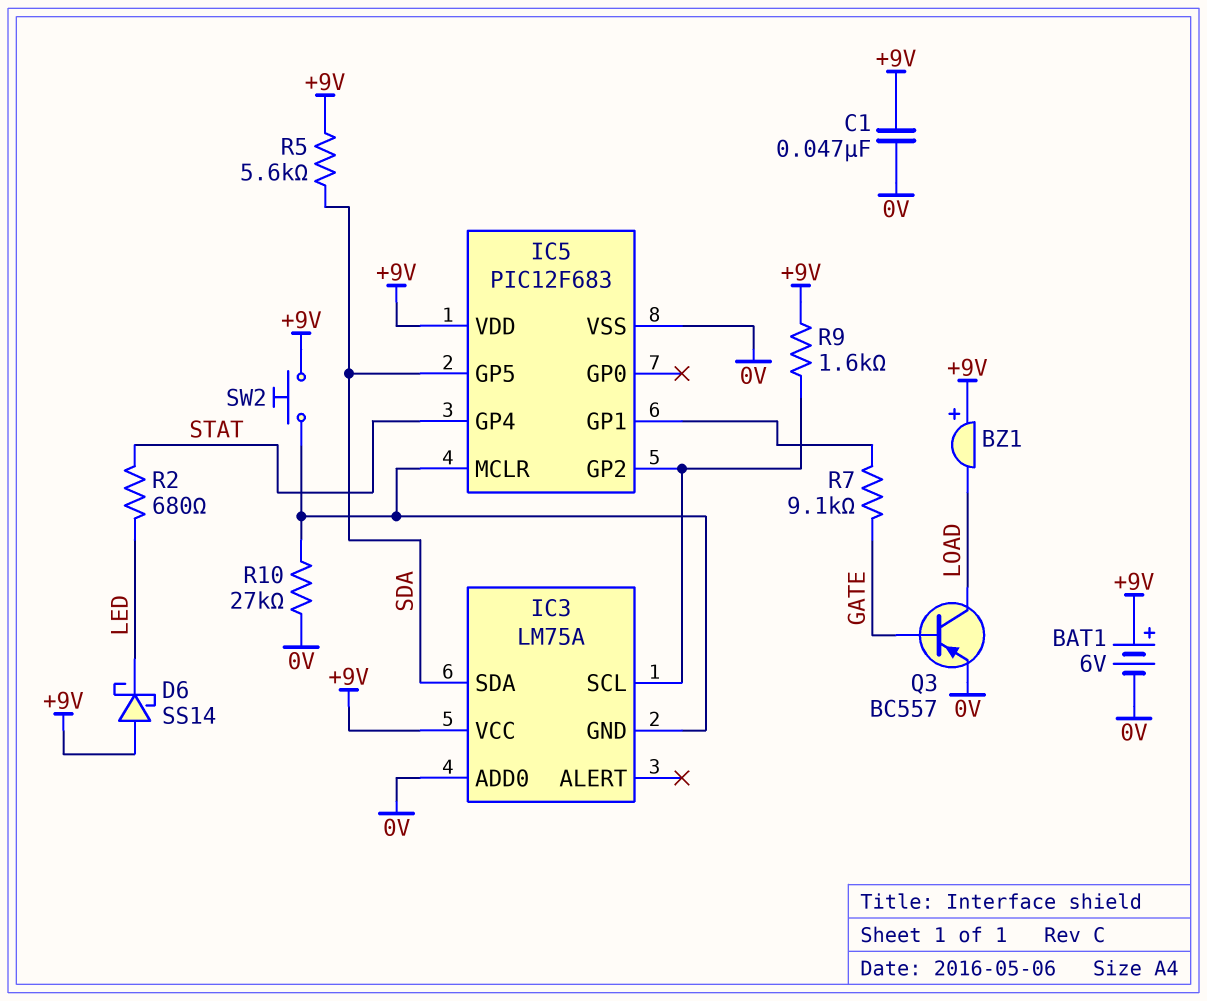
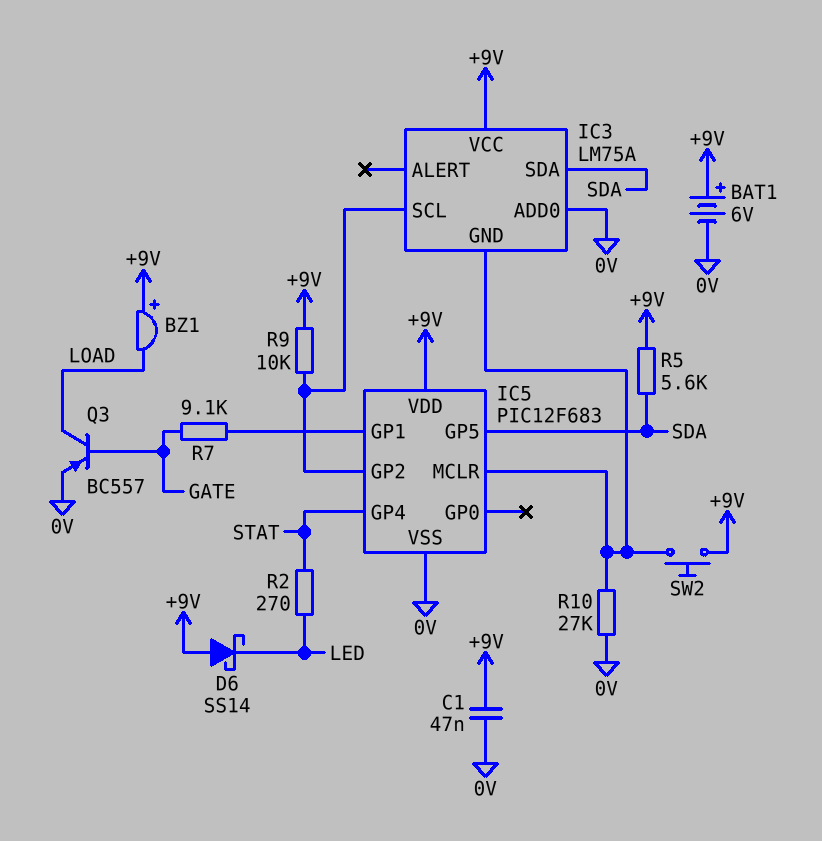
R2: 680 (LED, STAT) -> 270 (LED, STAT)
R9: 1.6k (+9V, IC3/SCL) -> 10k (+9V, IC3/SCL)

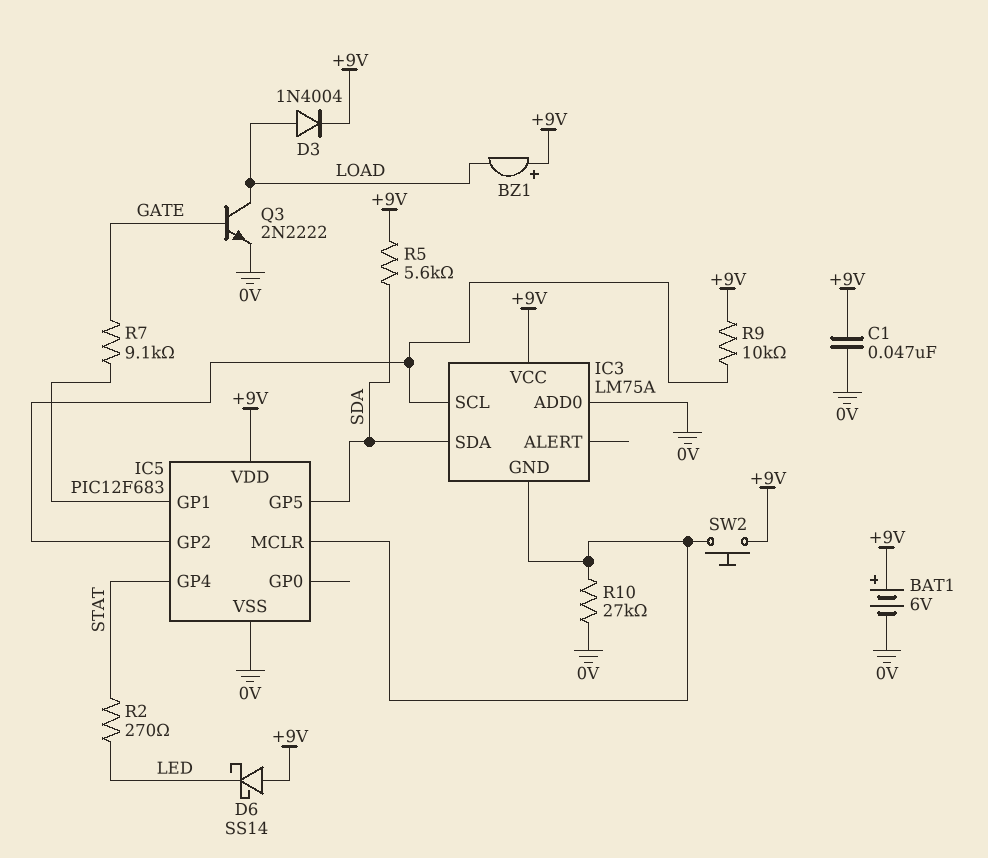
D3: none -> diode 1N4004 (A LOAD, K +9V)
Q3: PNP BC557 (B GATE, C LOAD, E 0V) -> NPN 2N2222 (B GATE, C LOAD, E 0V)

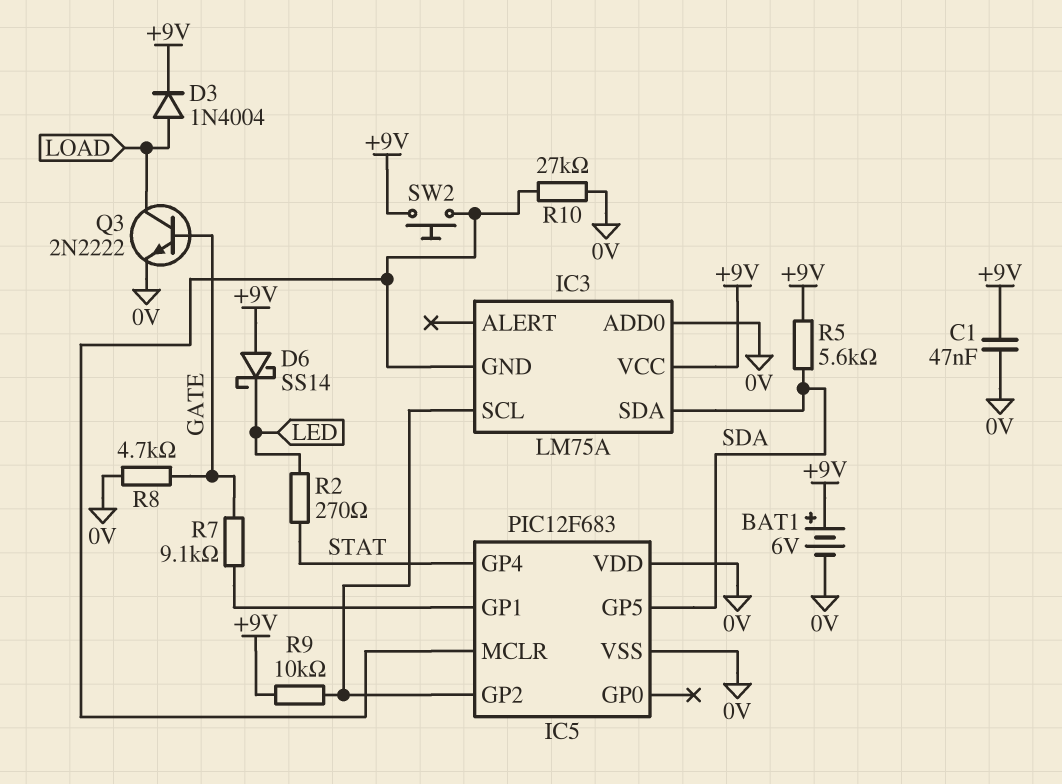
BZ1: buzzer (plus +9V, minus LOAD) -> none
IC5 pin VDD: +9V -> 0V
R8: none -> 4.7k (0V, GATE)

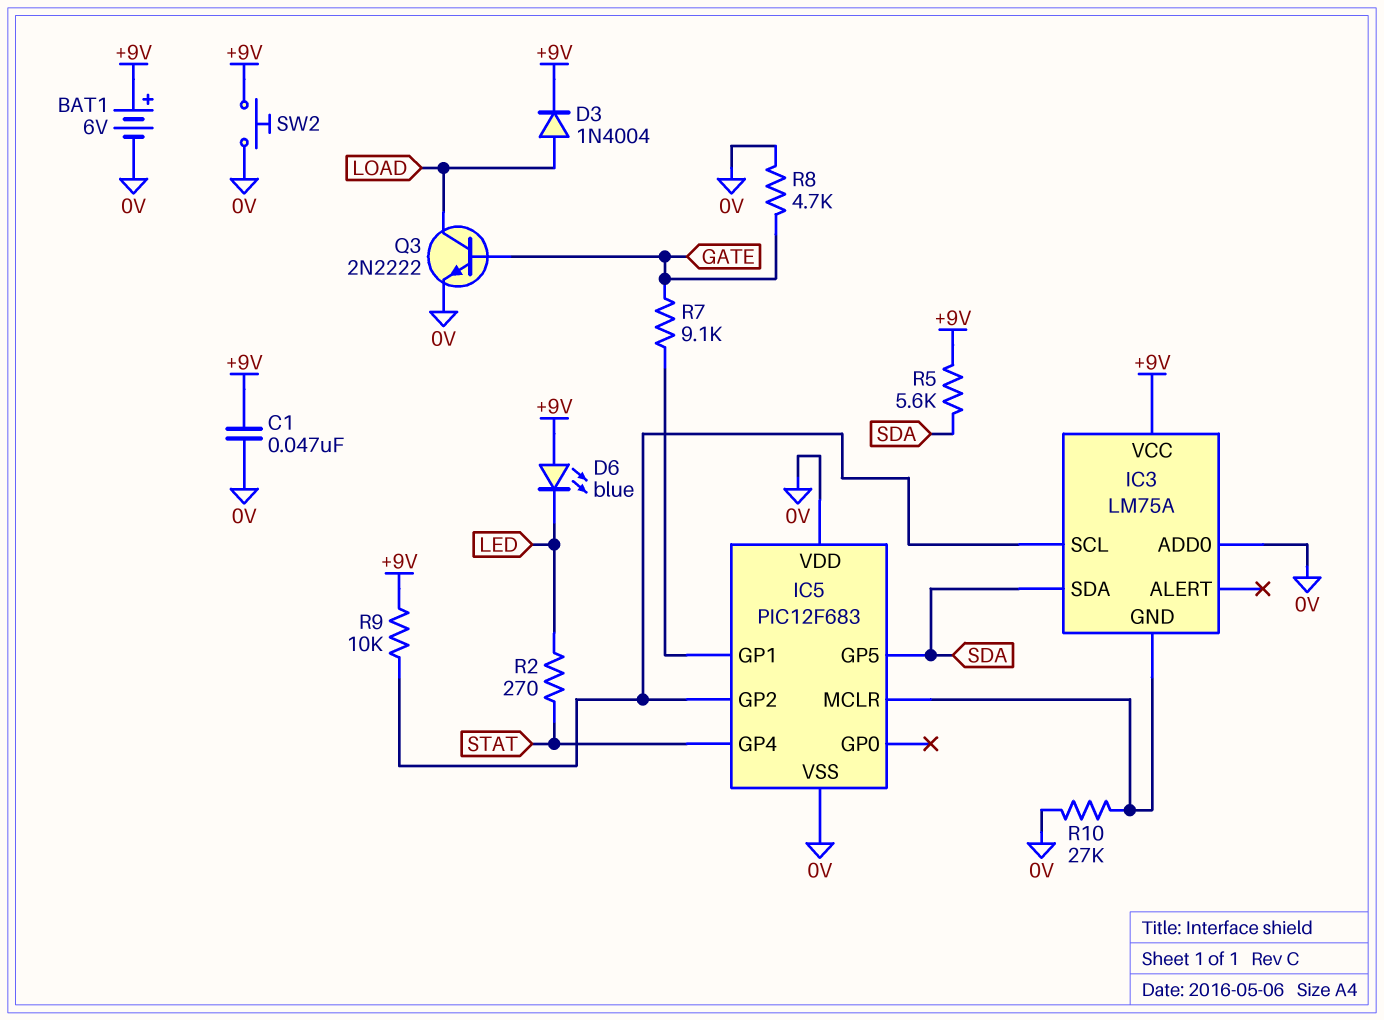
D6: schottky SS14 (A +9V, K LED) -> LED blue (A +9V, K LED)
SW2: button (+9V, IC3/GND) -> button (+9V, 0V)

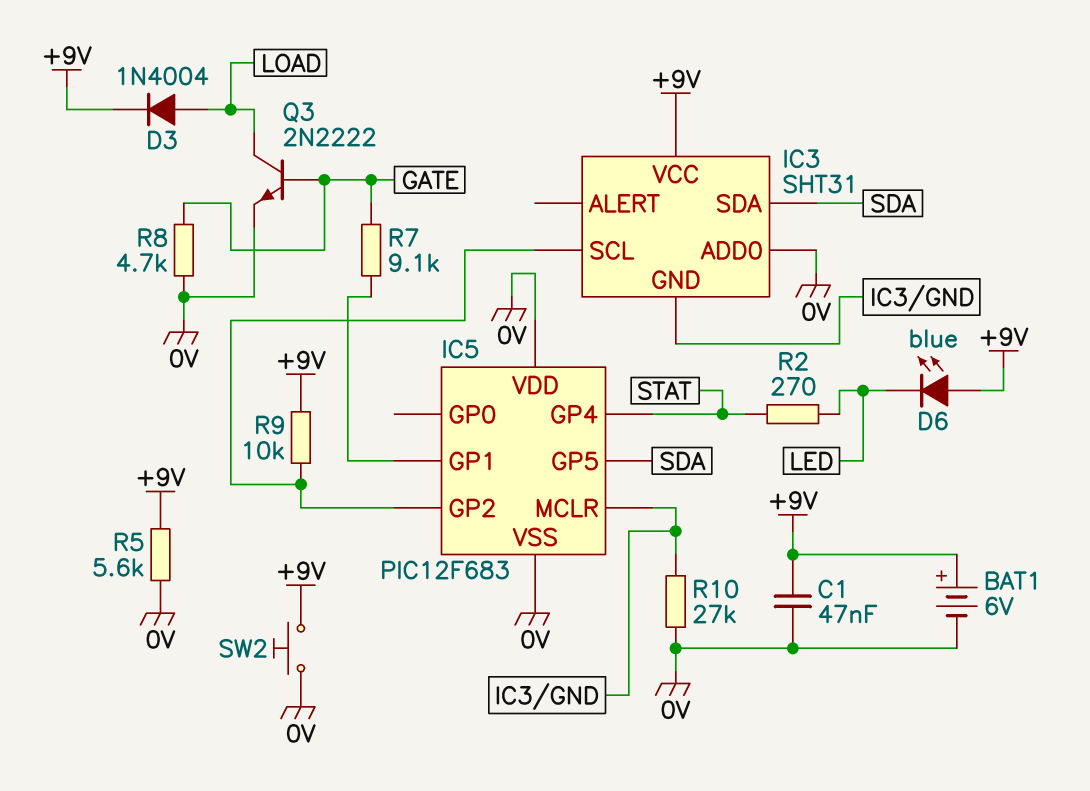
IC3: LM75A -> SHT31
R5: 5.6k (+9V, SDA) -> 5.6k (+9V, 0V)

